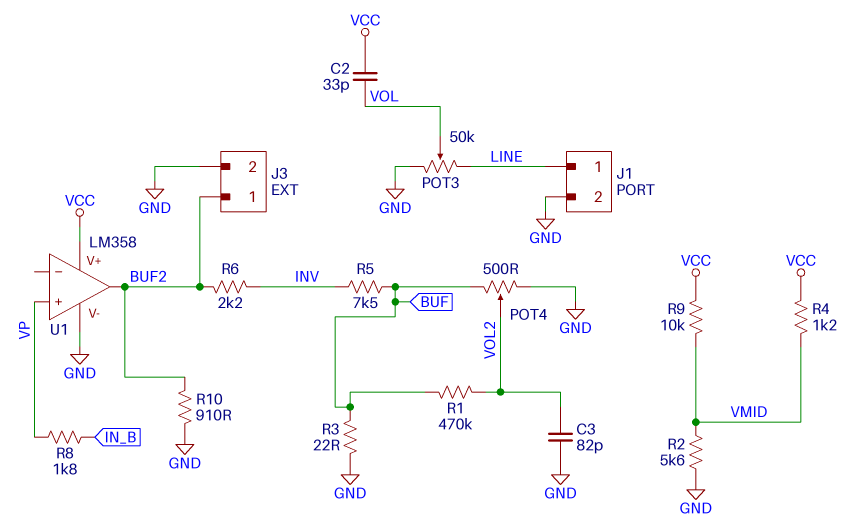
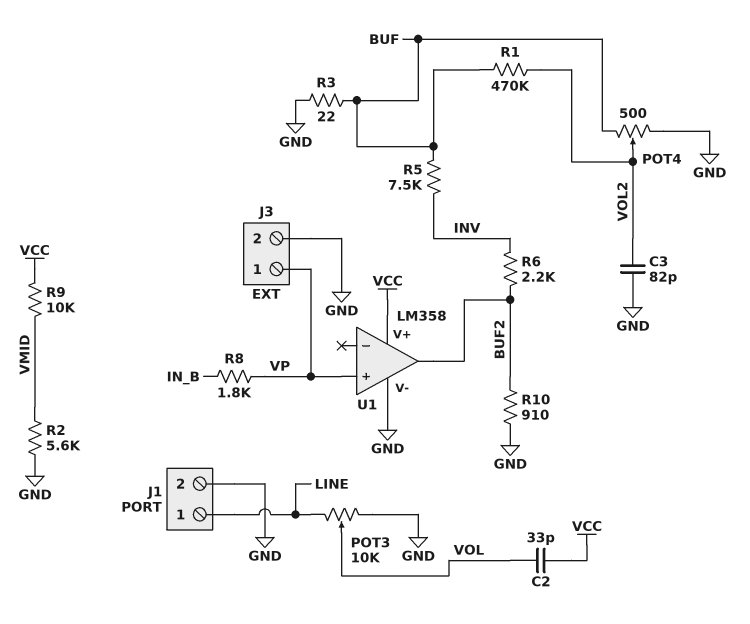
J3 pin 1: BUF2 -> VP
POT3: 50k (GND, LINE, wiper VOL) -> 10k (GND, LINE, wiper VOL)
R4: 1.2k (VCC, VMID) -> none

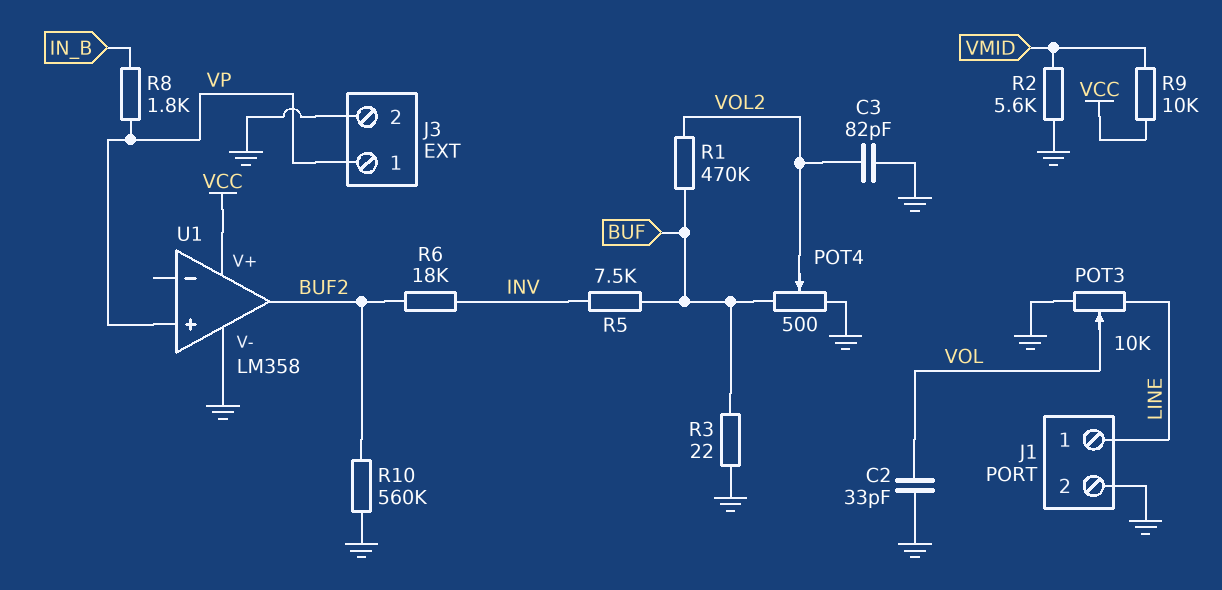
C2: 33pF (VCC, VOL) -> 33pF (GND, VOL)
R6: 2.2k (BUF2, INV) -> 18k (BUF2, INV)
R10: 910 (BUF2, GND) -> 560k (BUF2, GND)

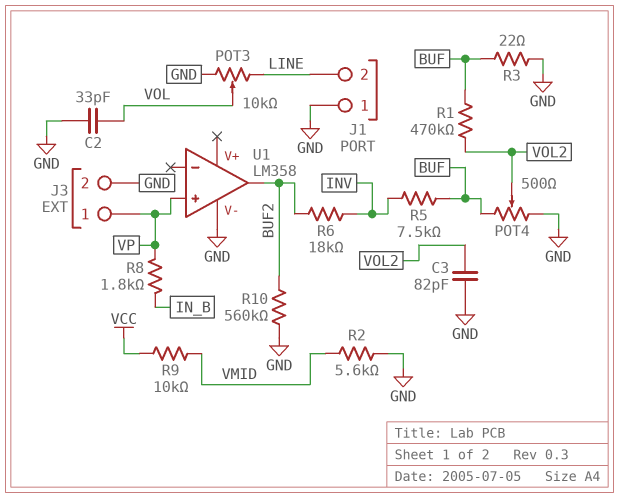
J1 pin 1: LINE -> GND
J1 pin 2: GND -> LINE
U1 pin V+: VCC -> none

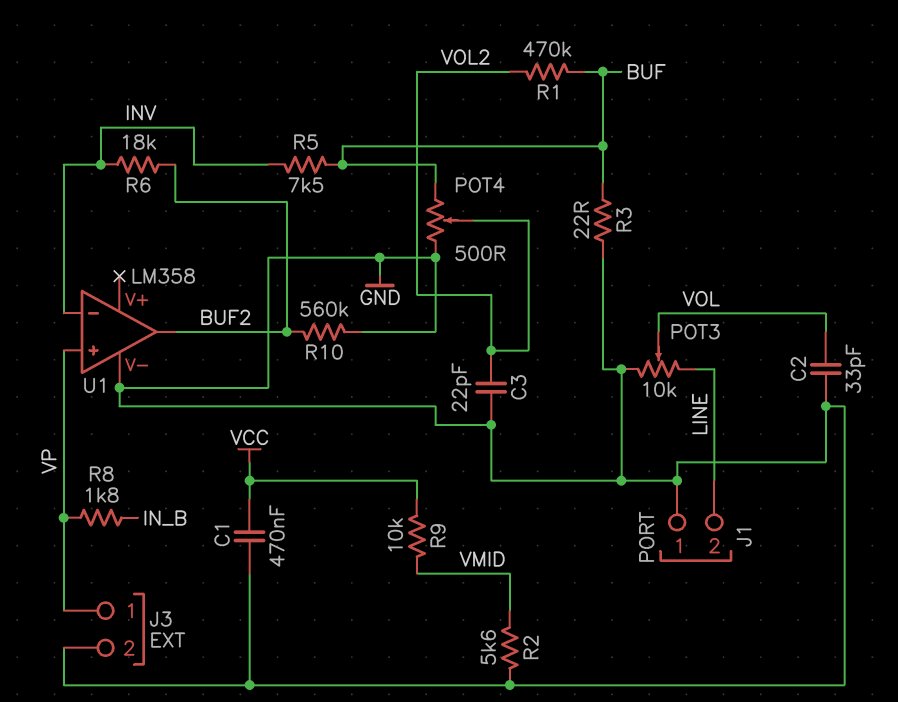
C1: none -> 470nF (GND, VCC)
C3: 82pF (GND, VOL2) -> 22pF (GND, VOL2)
U1 pin in-: none -> INV

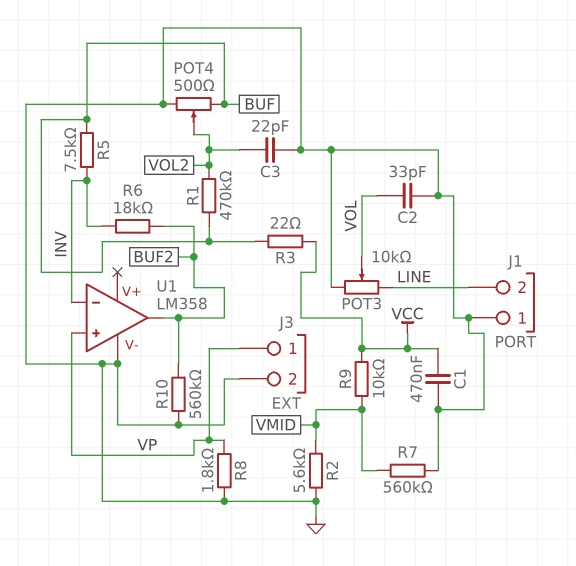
R3: 22 (BUF, GND) -> 22 (BUF, VCC)
R7: none -> 560k (GND, VMID)
R8: 1.8k (IN_B, VP) -> 1.8k (GND, VP)

